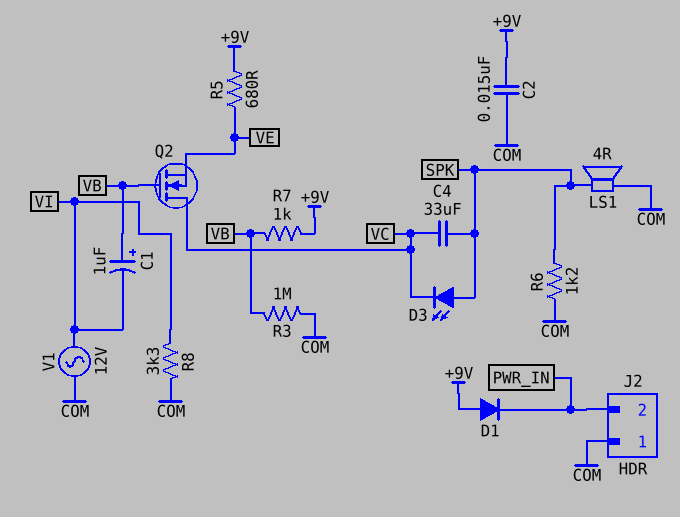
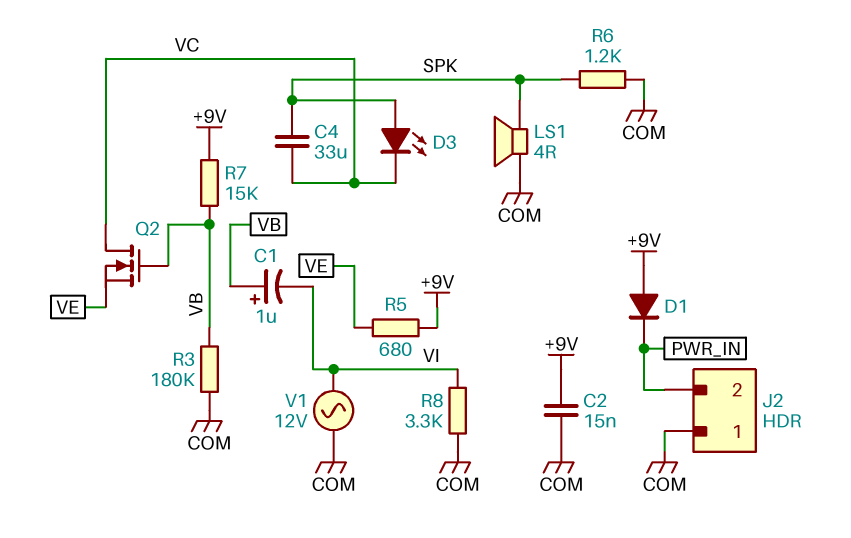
R3: 1M (COM, VB) -> 180k (COM, VB)
R7: 1k (+9V, VB) -> 15k (+9V, VB)

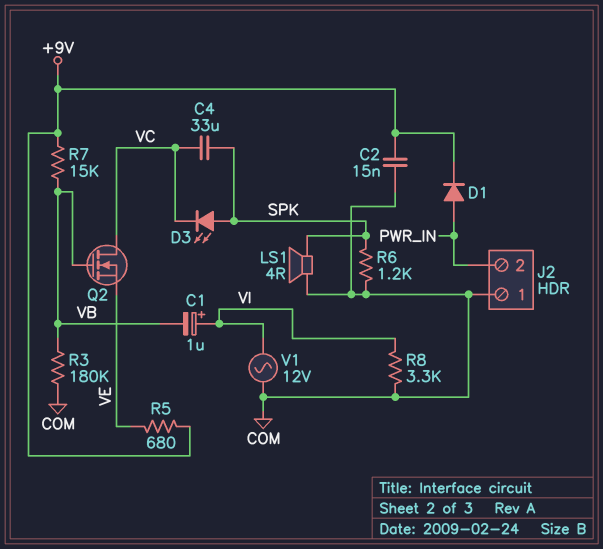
C1: 1uF (plus VB, minus VI) -> 1uF (plus VI, minus VB)
D1: diode (A +9V, K PWR_IN) -> diode (A PWR_IN, K +9V)

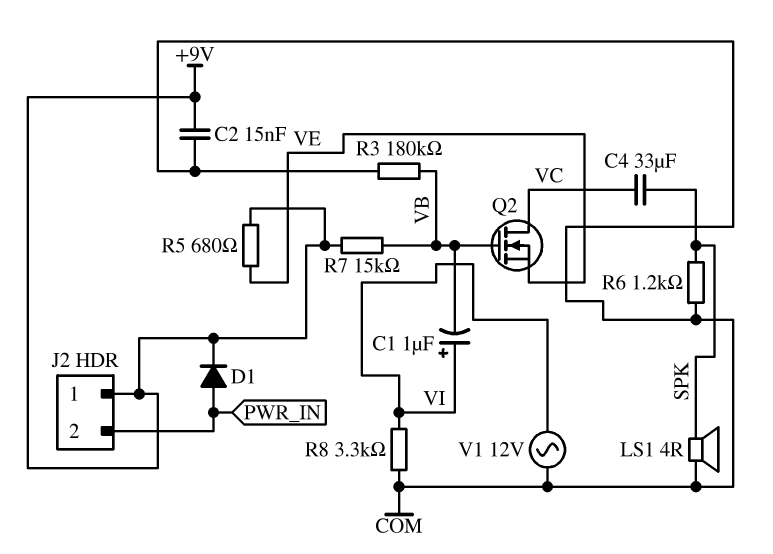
D3: LED (A SPK, K VC) -> none
J2 pin 1: COM -> +9V

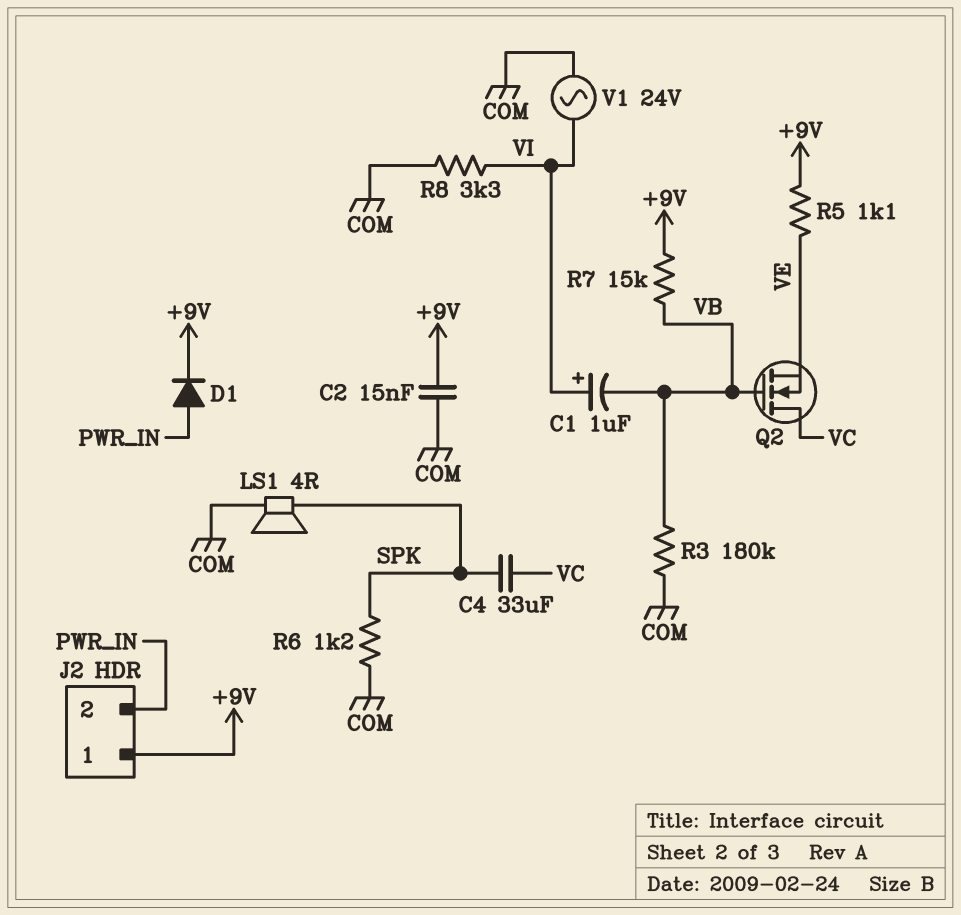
R5: 680 (+9V, VE) -> 1.1k (+9V, VE)
V1: AC 12V (COM, VI) -> AC 24V (COM, VI)

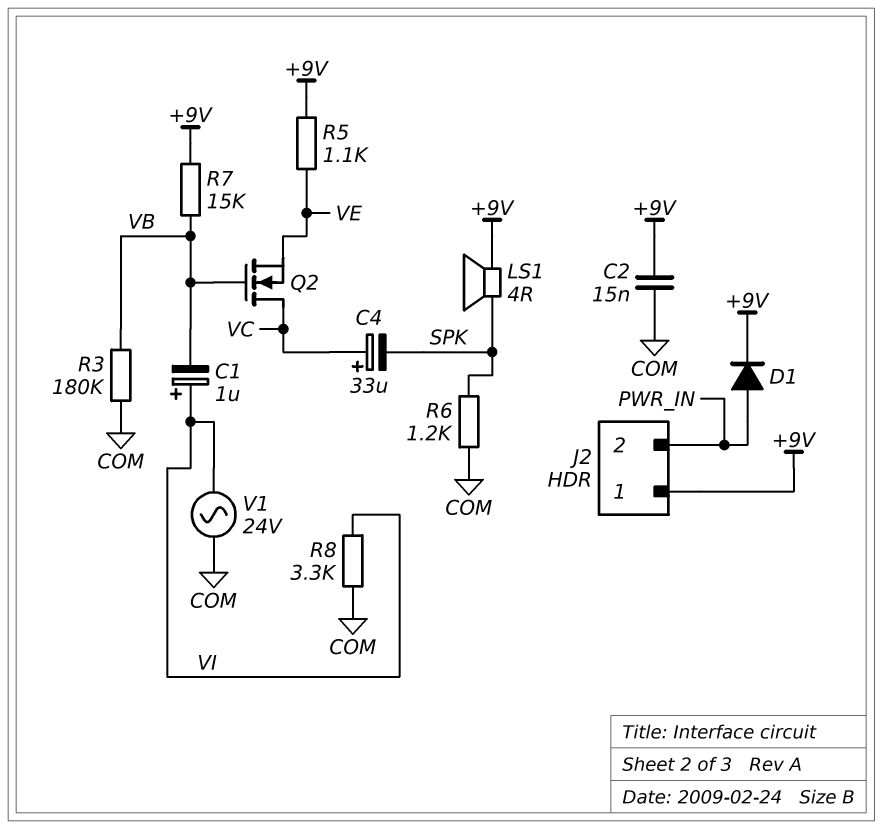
C4: 33uF (SPK, VC) -> 33uF (plus VC, minus SPK)
LS1: speaker 4R (COM, SPK) -> speaker 4R (+9V, SPK)

